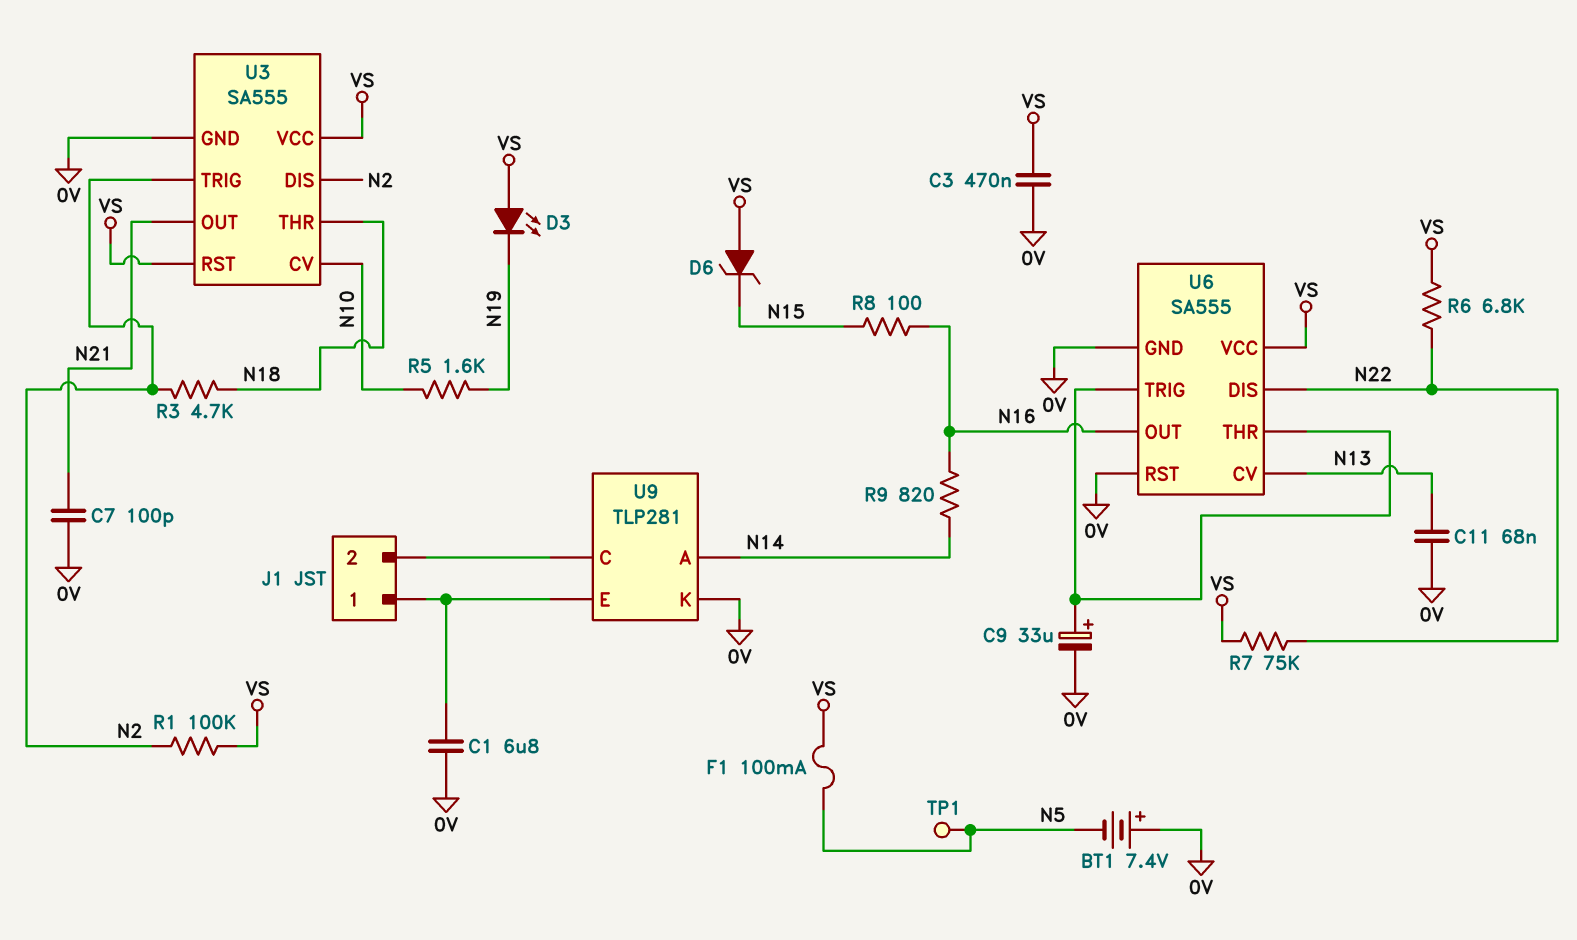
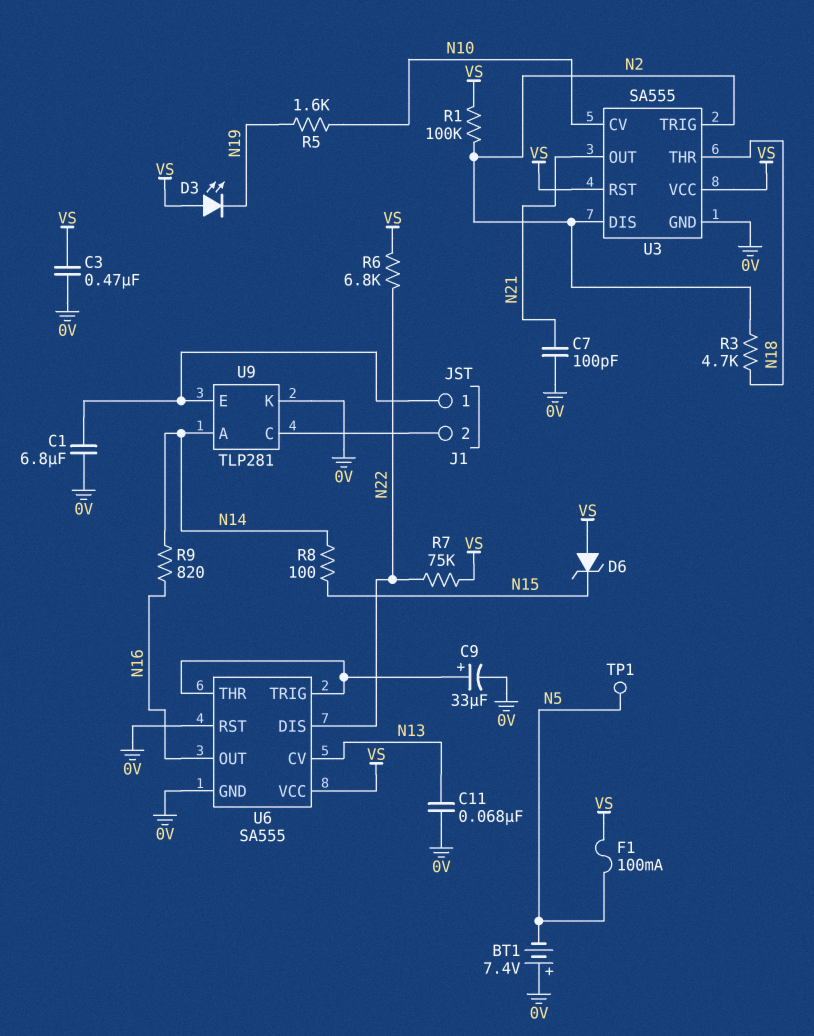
R8: 100 (N15, N16) -> 100 (N14, N15)

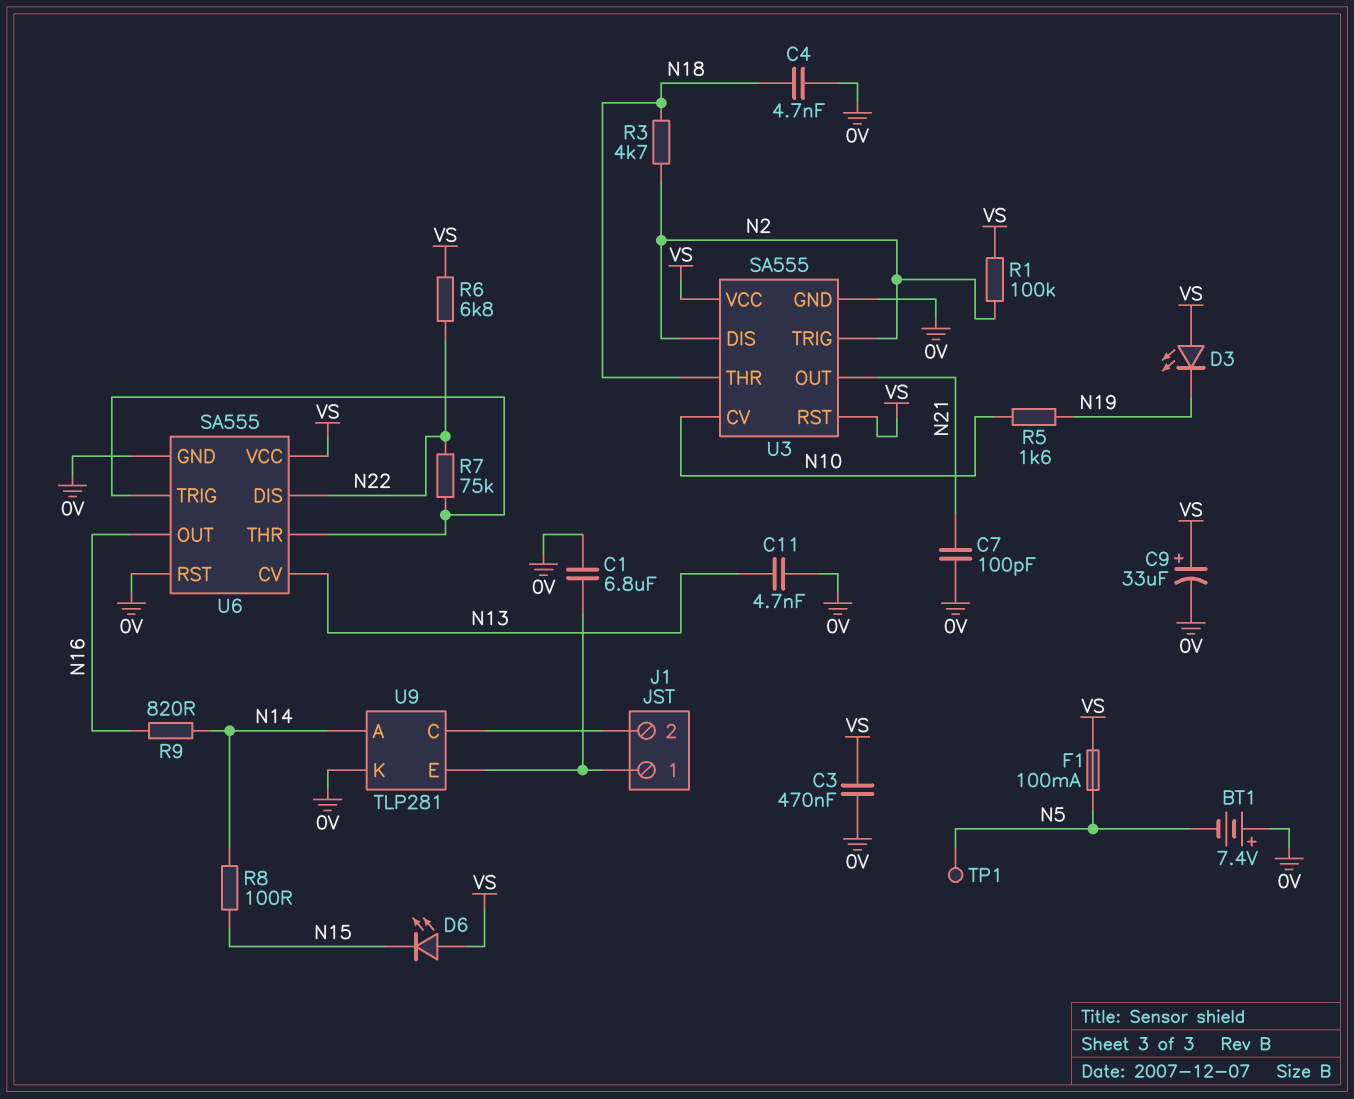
C4: none -> 4.7nF (0V, N18)
C9: 33uF (plus U6/THR, minus 0V) -> 33uF (plus VS, minus 0V)
C11: 68nF (0V, N13) -> 4.7nF (0V, N13)
D6: zener (A VS, K N15) -> LED (A VS, K N15)
R7: 75k (N22, VS) -> 75k (N22, U6/THR)

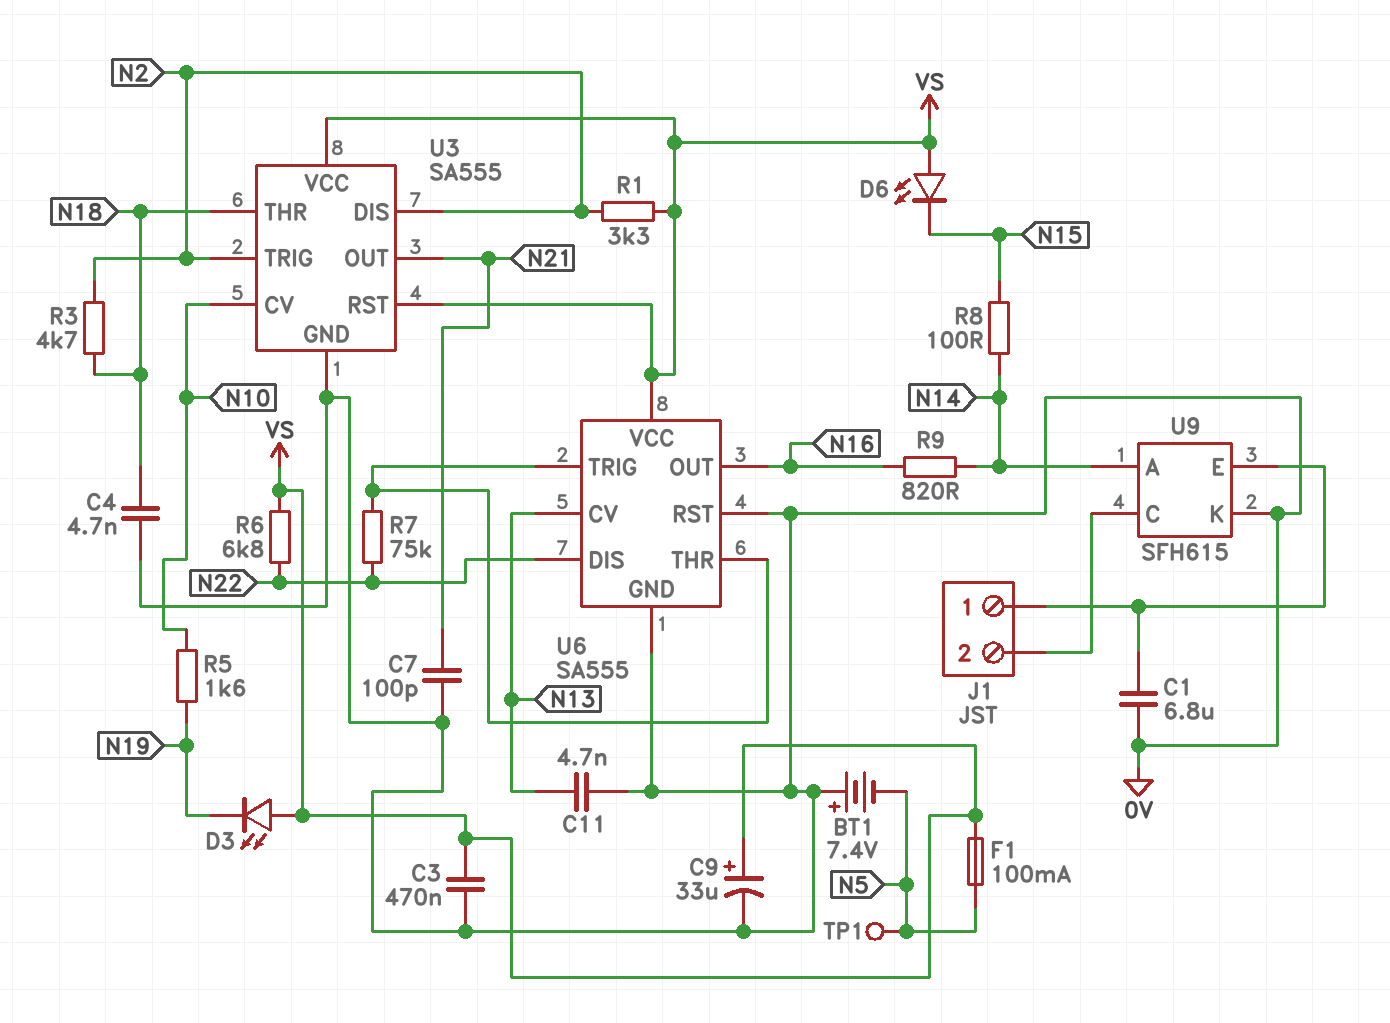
R1: 100k (N2, VS) -> 3.3k (N2, VS)
U9: TLP281 -> SFH615

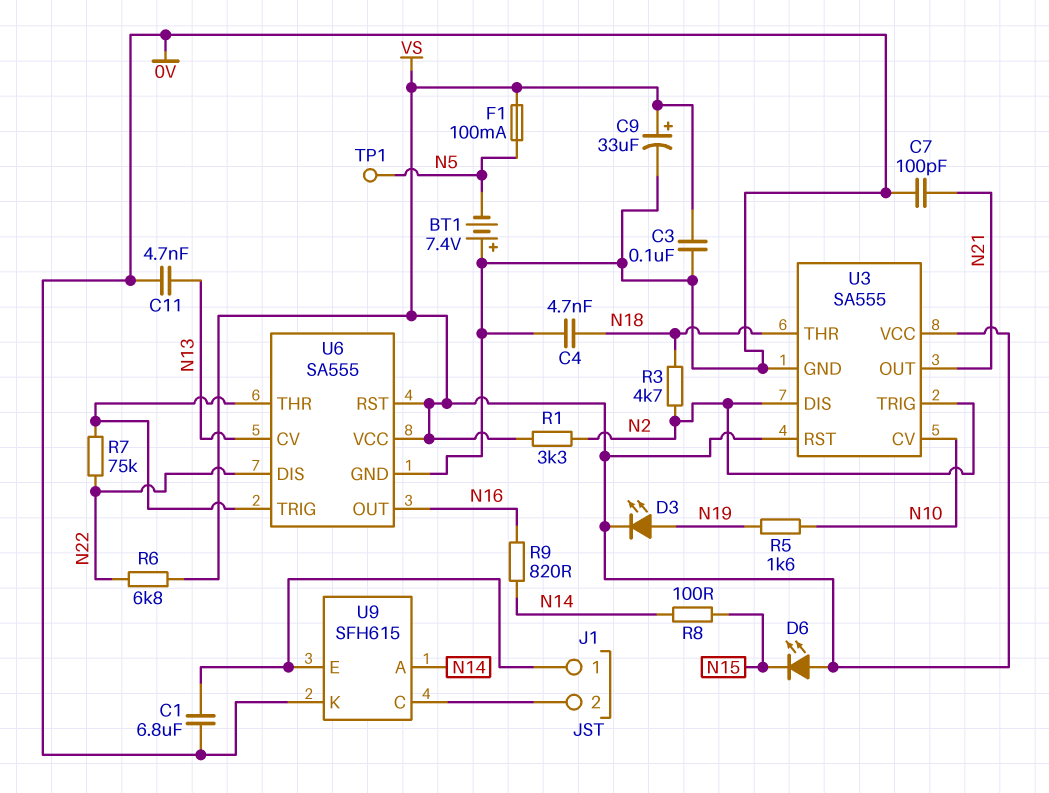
C3: 470nF (0V, VS) -> 100nF (0V, VS)
D3: LED (A VS, K N19) -> LED (A N19, K VS)
U6 pin RST: 0V -> VS

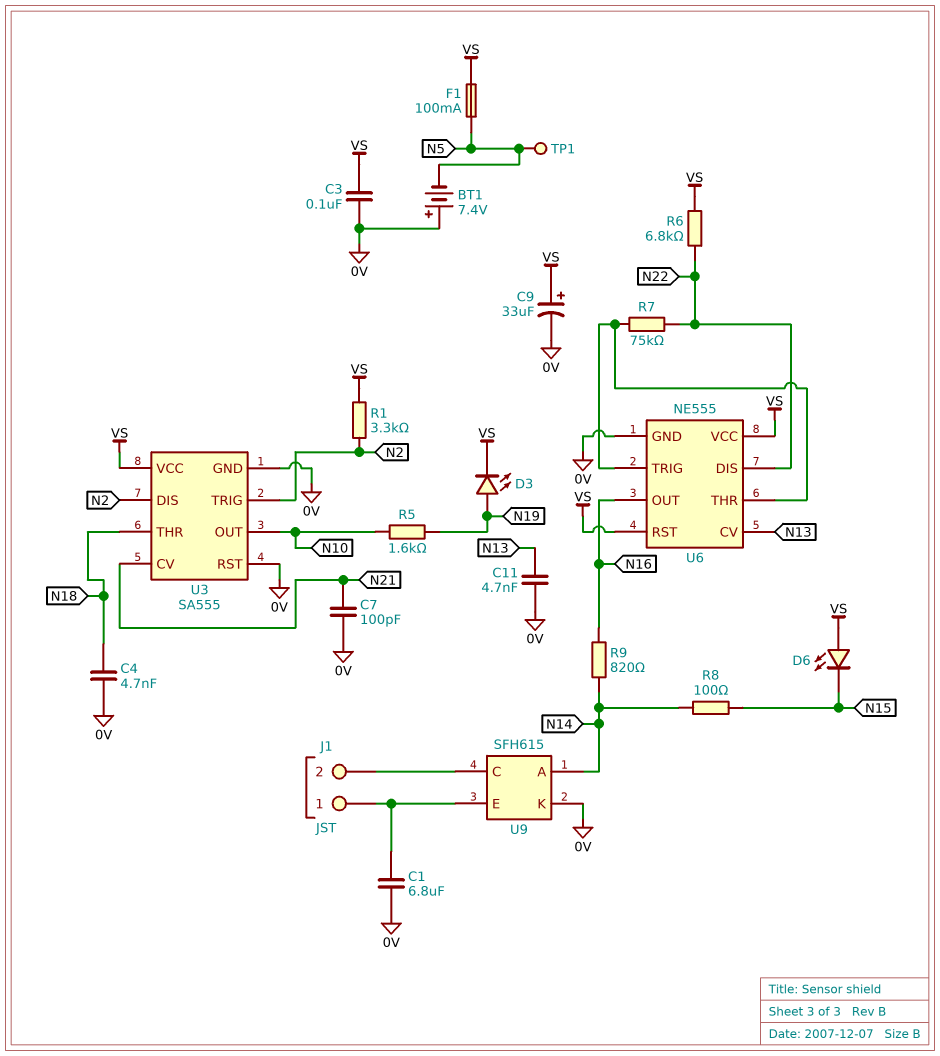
R3: 4.7k (N2, N18) -> none
U3 pin CV: N10 -> N21
U3 pin OUT: N21 -> N10
U3 pin RST: VS -> 0V
U6: SA555 -> NE555

